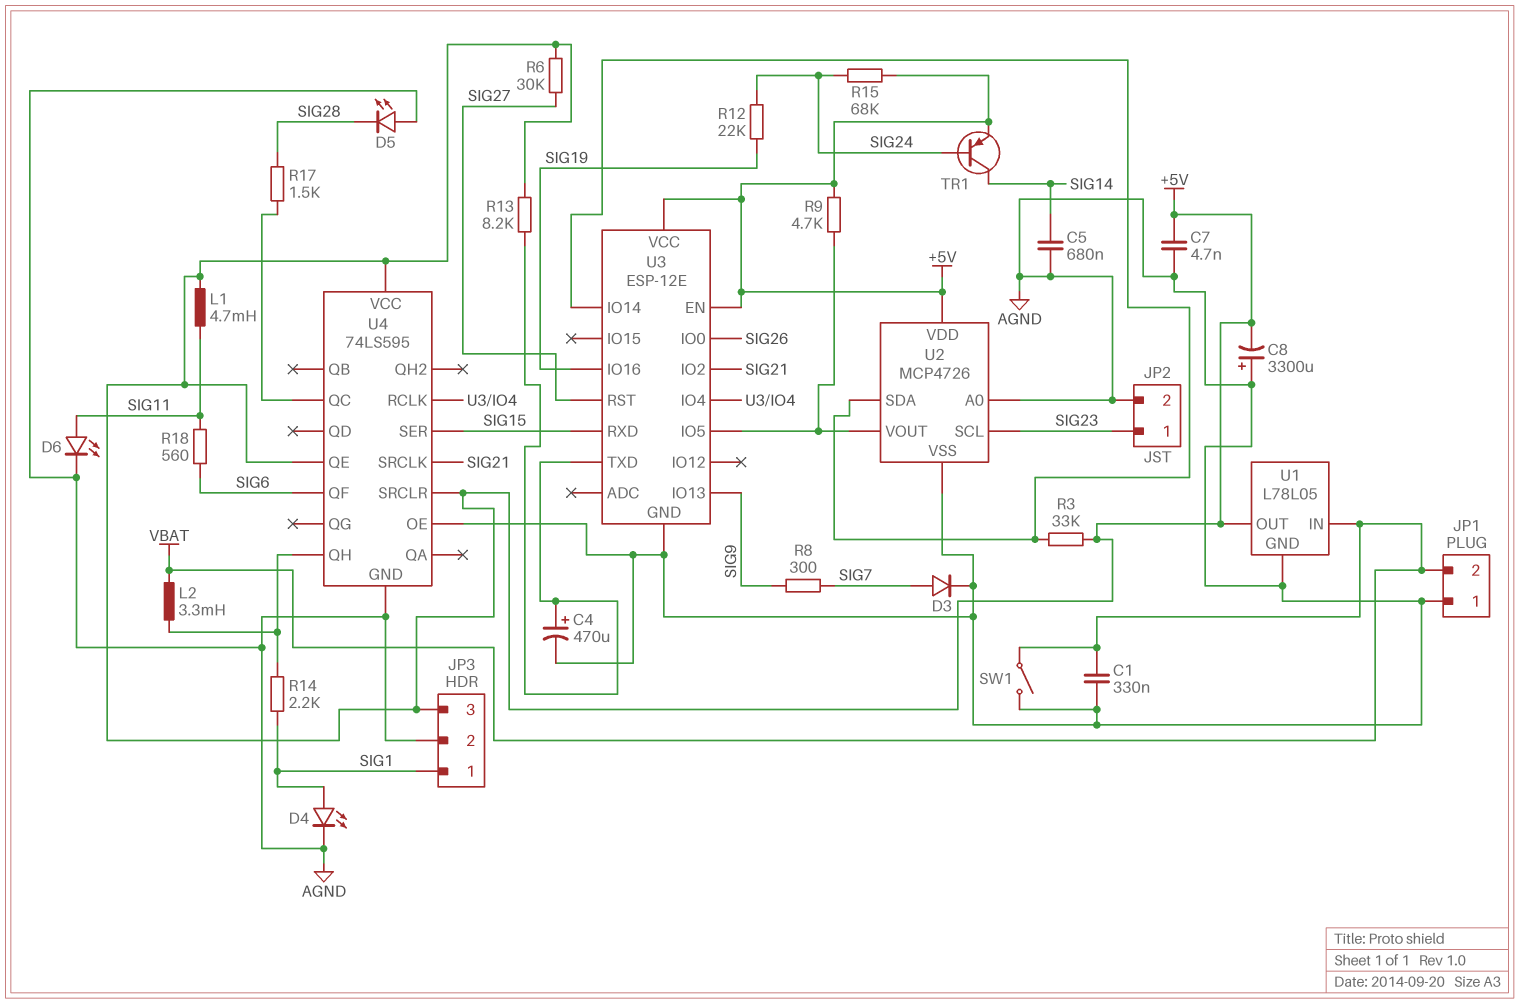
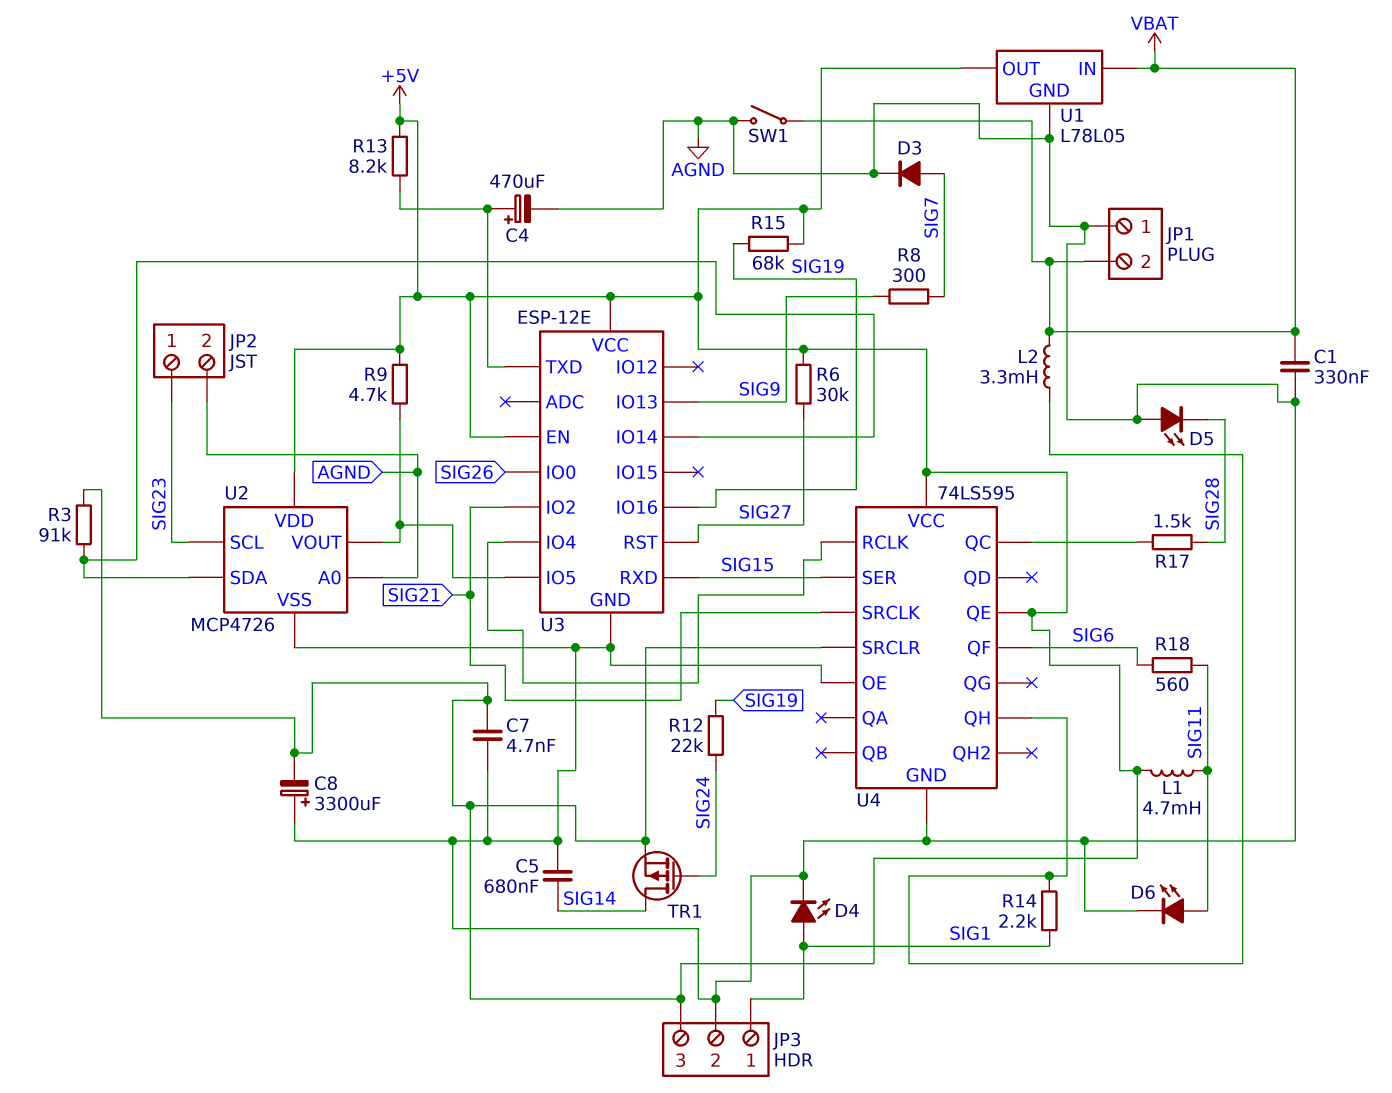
R3: 33k (+5V, U2/SDA) -> 91k (+5V, U2/SDA)
R15: 68k (+5V, SIG24) -> 68k (+5V, SIG19)
TR1: PNP (B SIG24, C SIG14, E +5V) -> PMOS (G SIG24, D SIG14, S +5V)

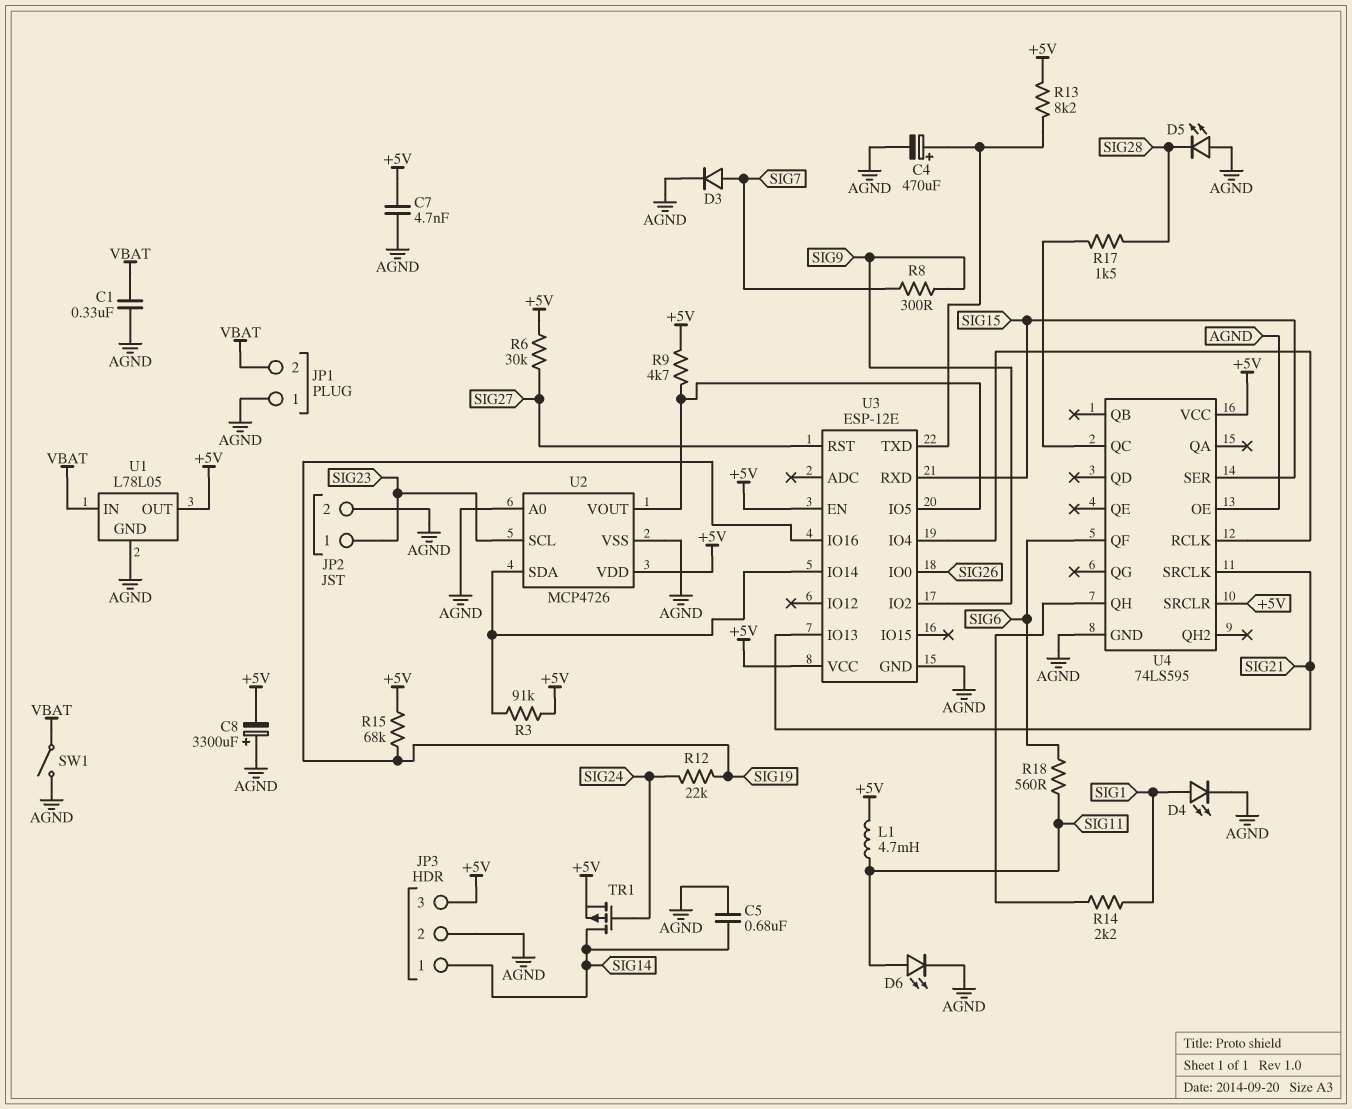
JP3 pin 1: SIG1 -> SIG14
L2: 3.3mH (U4/QH, VBAT) -> none
U3 pin IO2: SIG21 -> SIG9
U3 pin IO13: SIG9 -> SIG21
U4 pin QE: +5V -> none

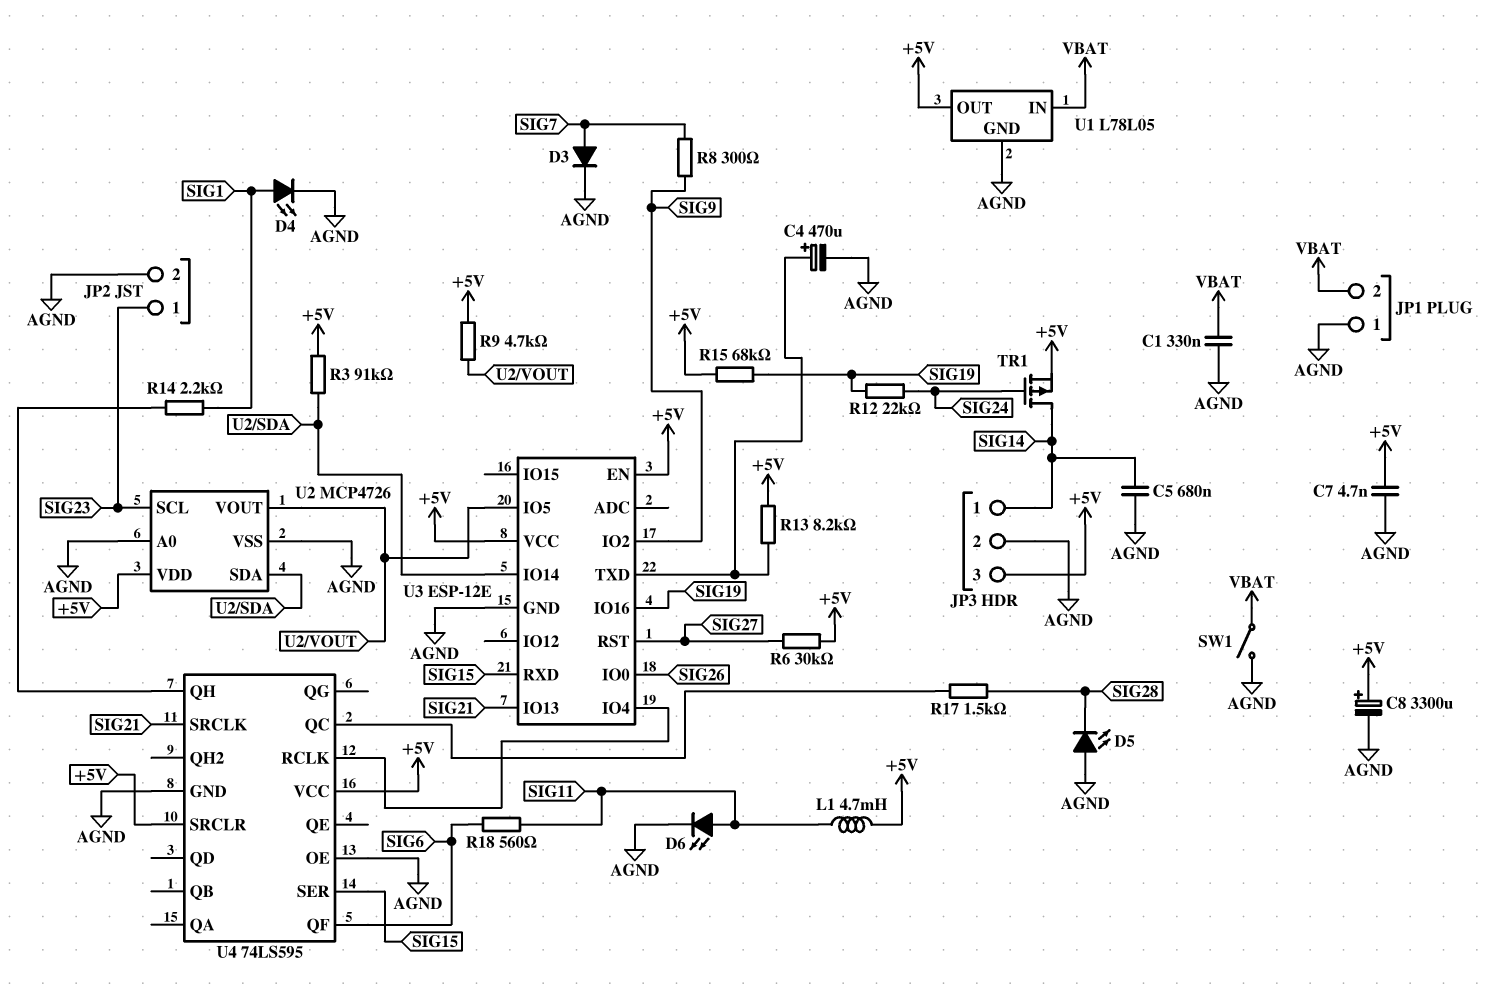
C8: 3300uF (plus AGND, minus +5V) -> 3300uF (plus +5V, minus AGND)

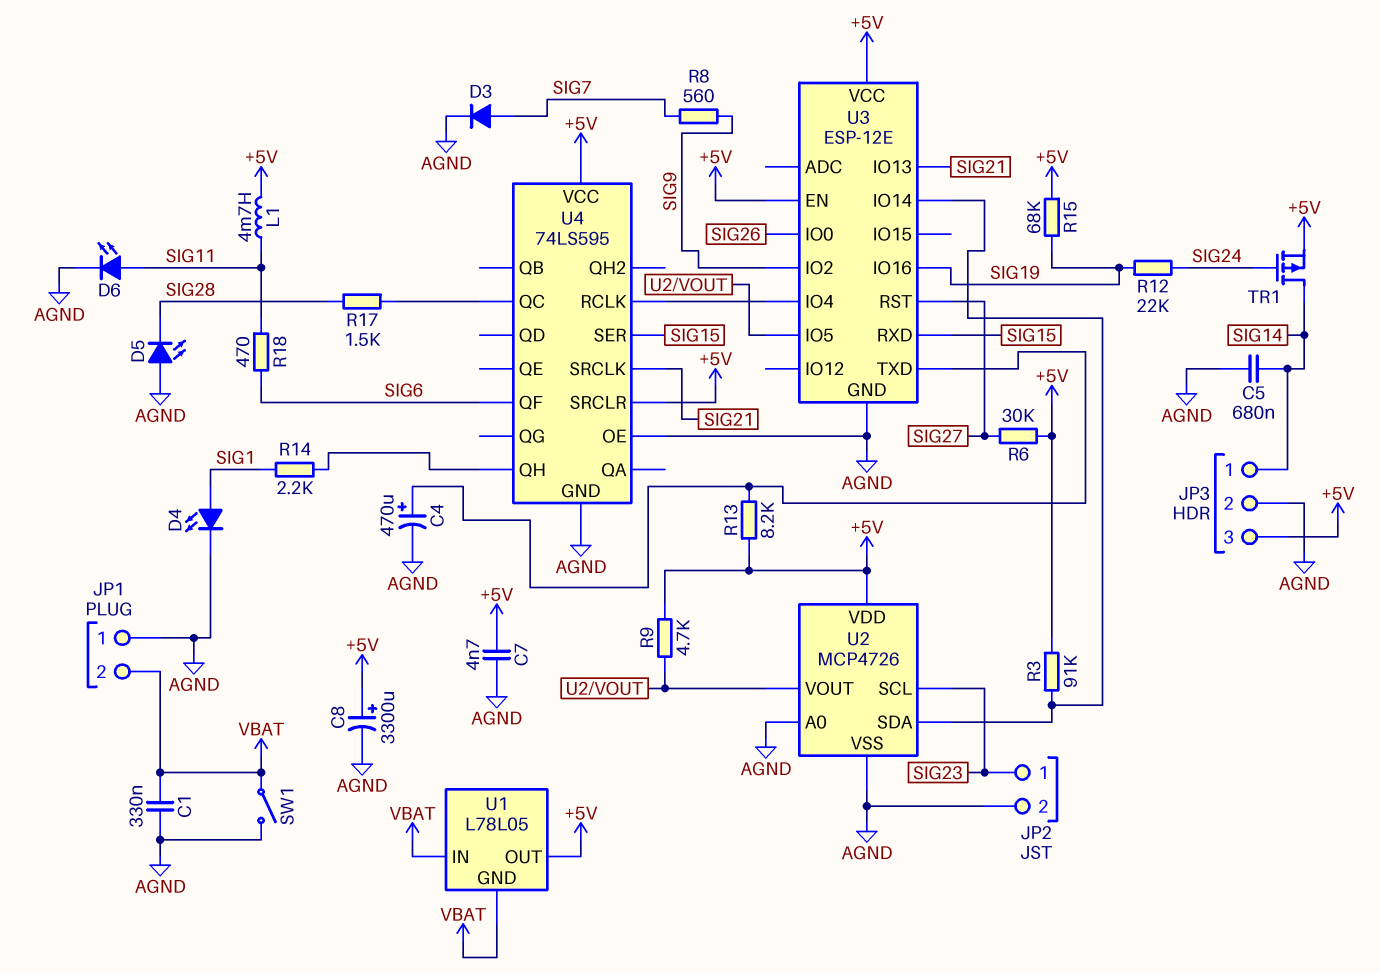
R8: 300 (SIG7, SIG9) -> 560 (SIG7, SIG9)
R18: 560 (SIG6, SIG11) -> 470 (SIG6, SIG11)
U1 pin GND: AGND -> VBAT

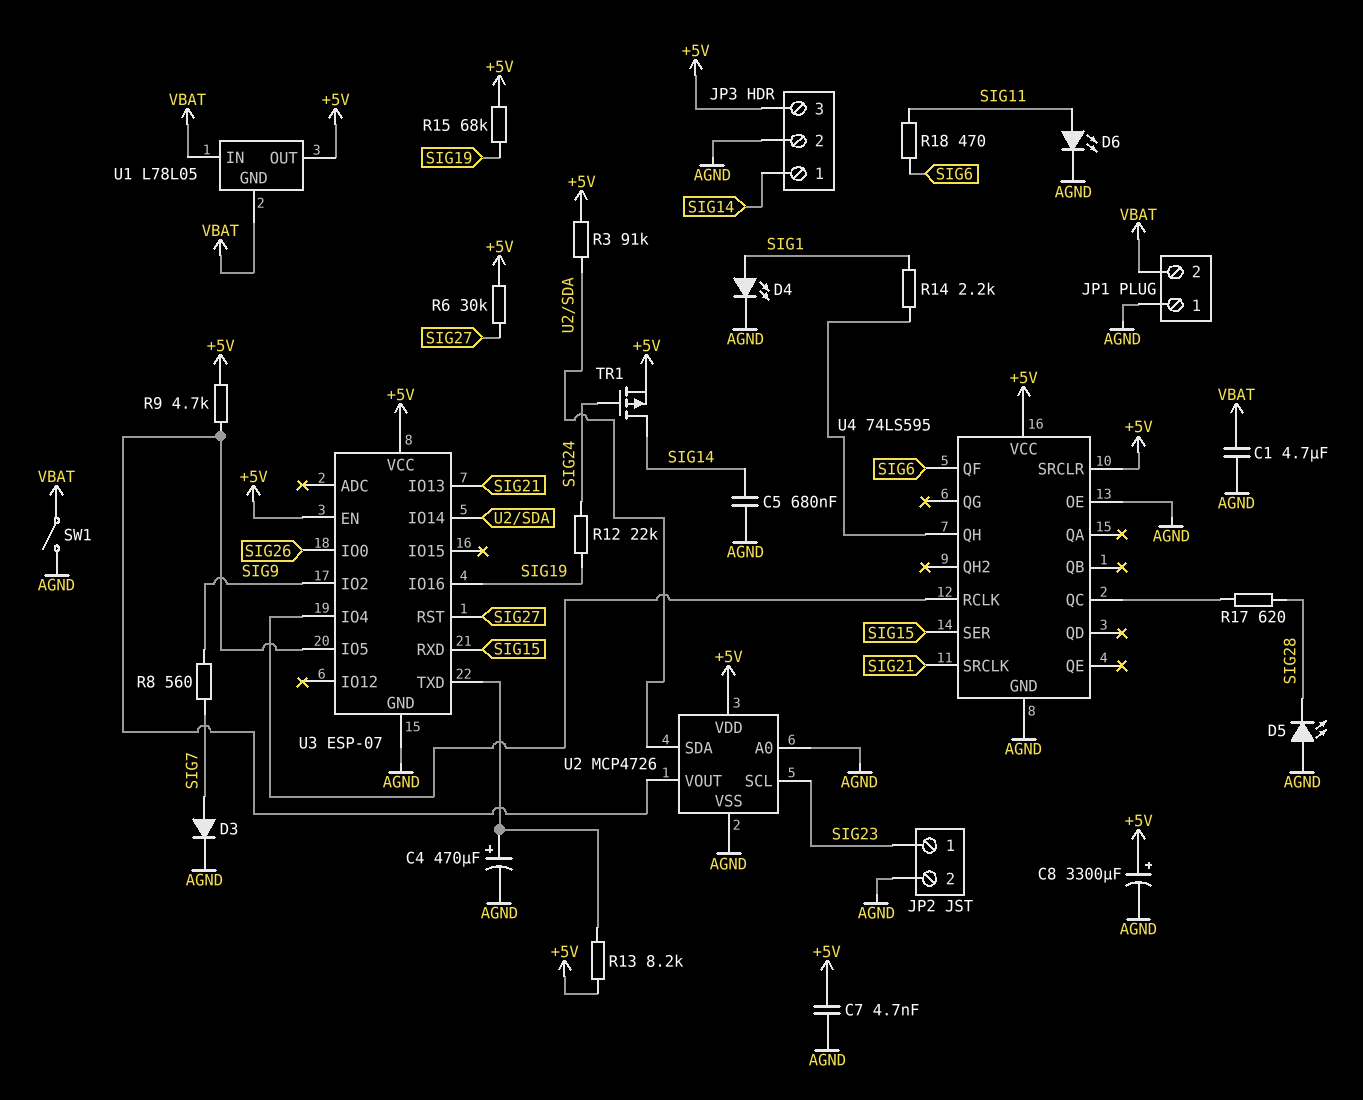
C1: 330nF (AGND, VBAT) -> 4.7uF (AGND, VBAT)
L1: 4.7mH (+5V, SIG11) -> none
R17: 1.5k (SIG28, U4/QC) -> 620 (SIG28, U4/QC)
U3: ESP-12E -> ESP-07

